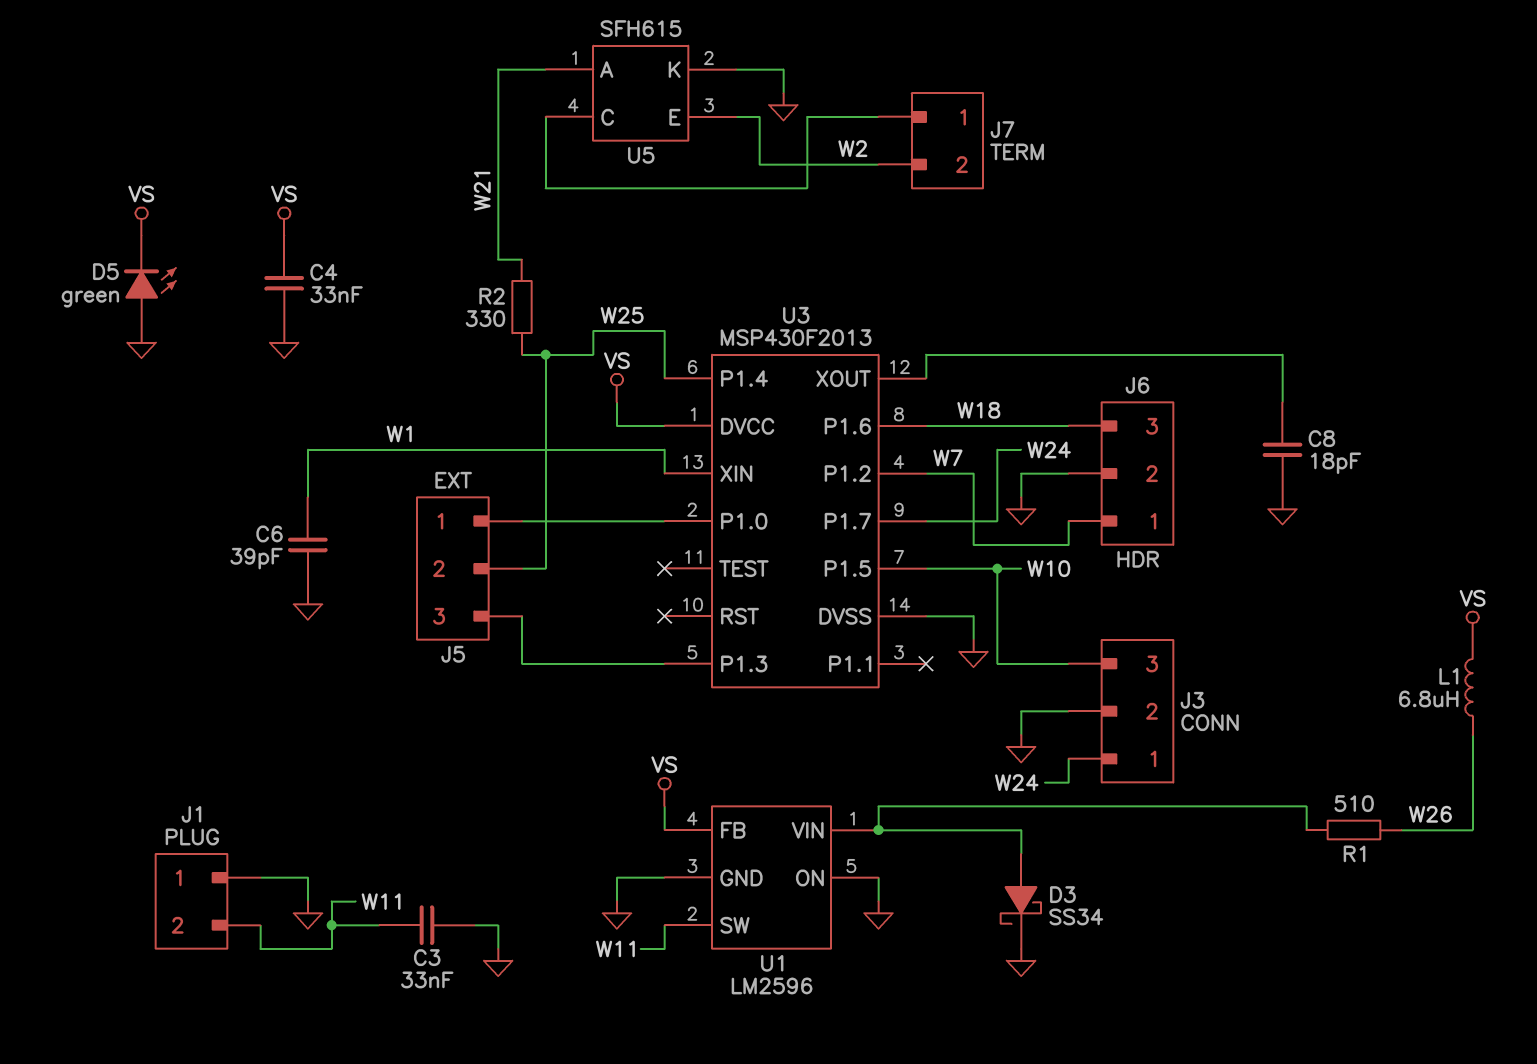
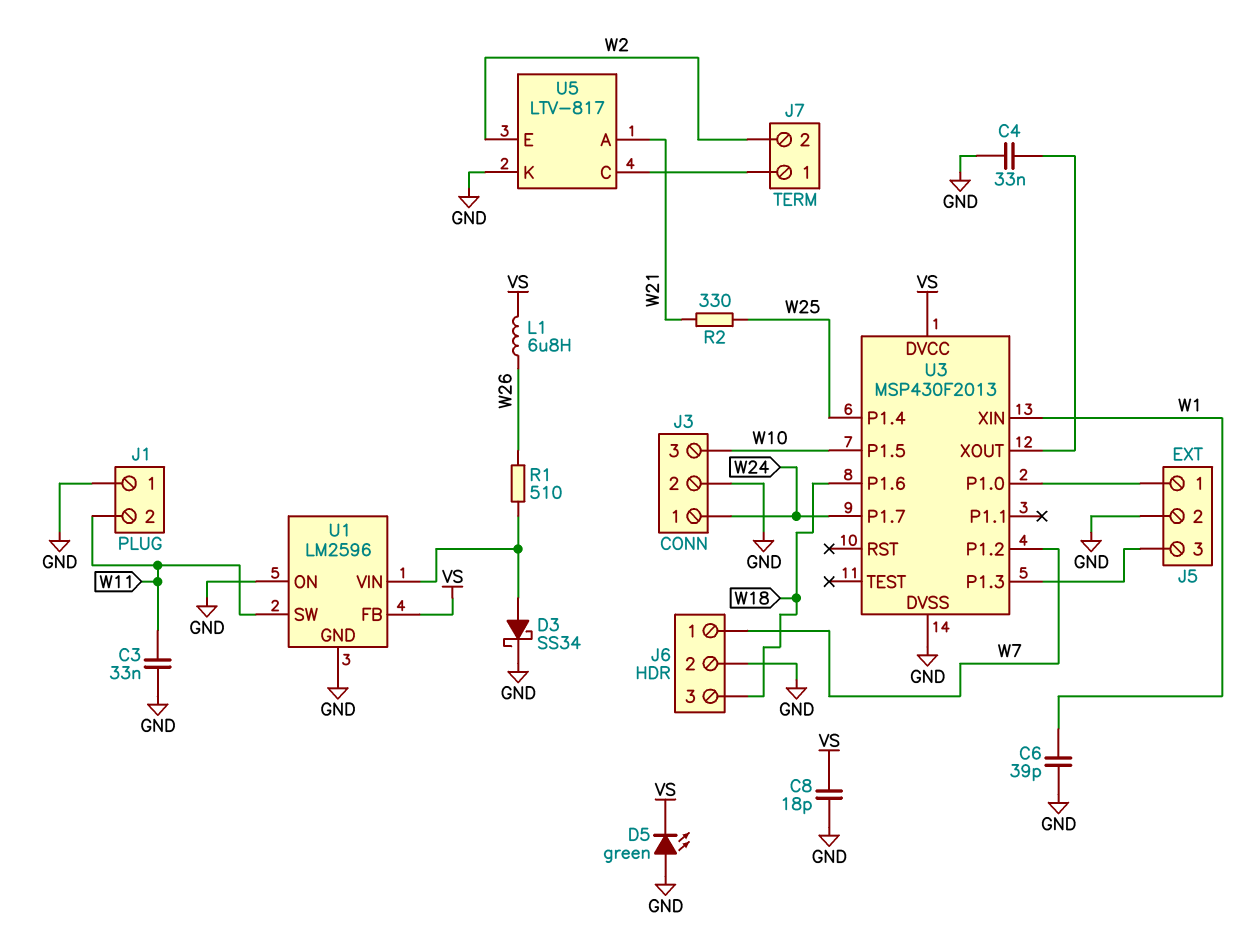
C4: 33nF (GND, VS) -> 33nF (GND, U3/XOUT)
C8: 18pF (GND, U3/XOUT) -> 18pF (GND, VS)
J5 pin 2: W25 -> GND
U5: SFH615 -> LTV-817

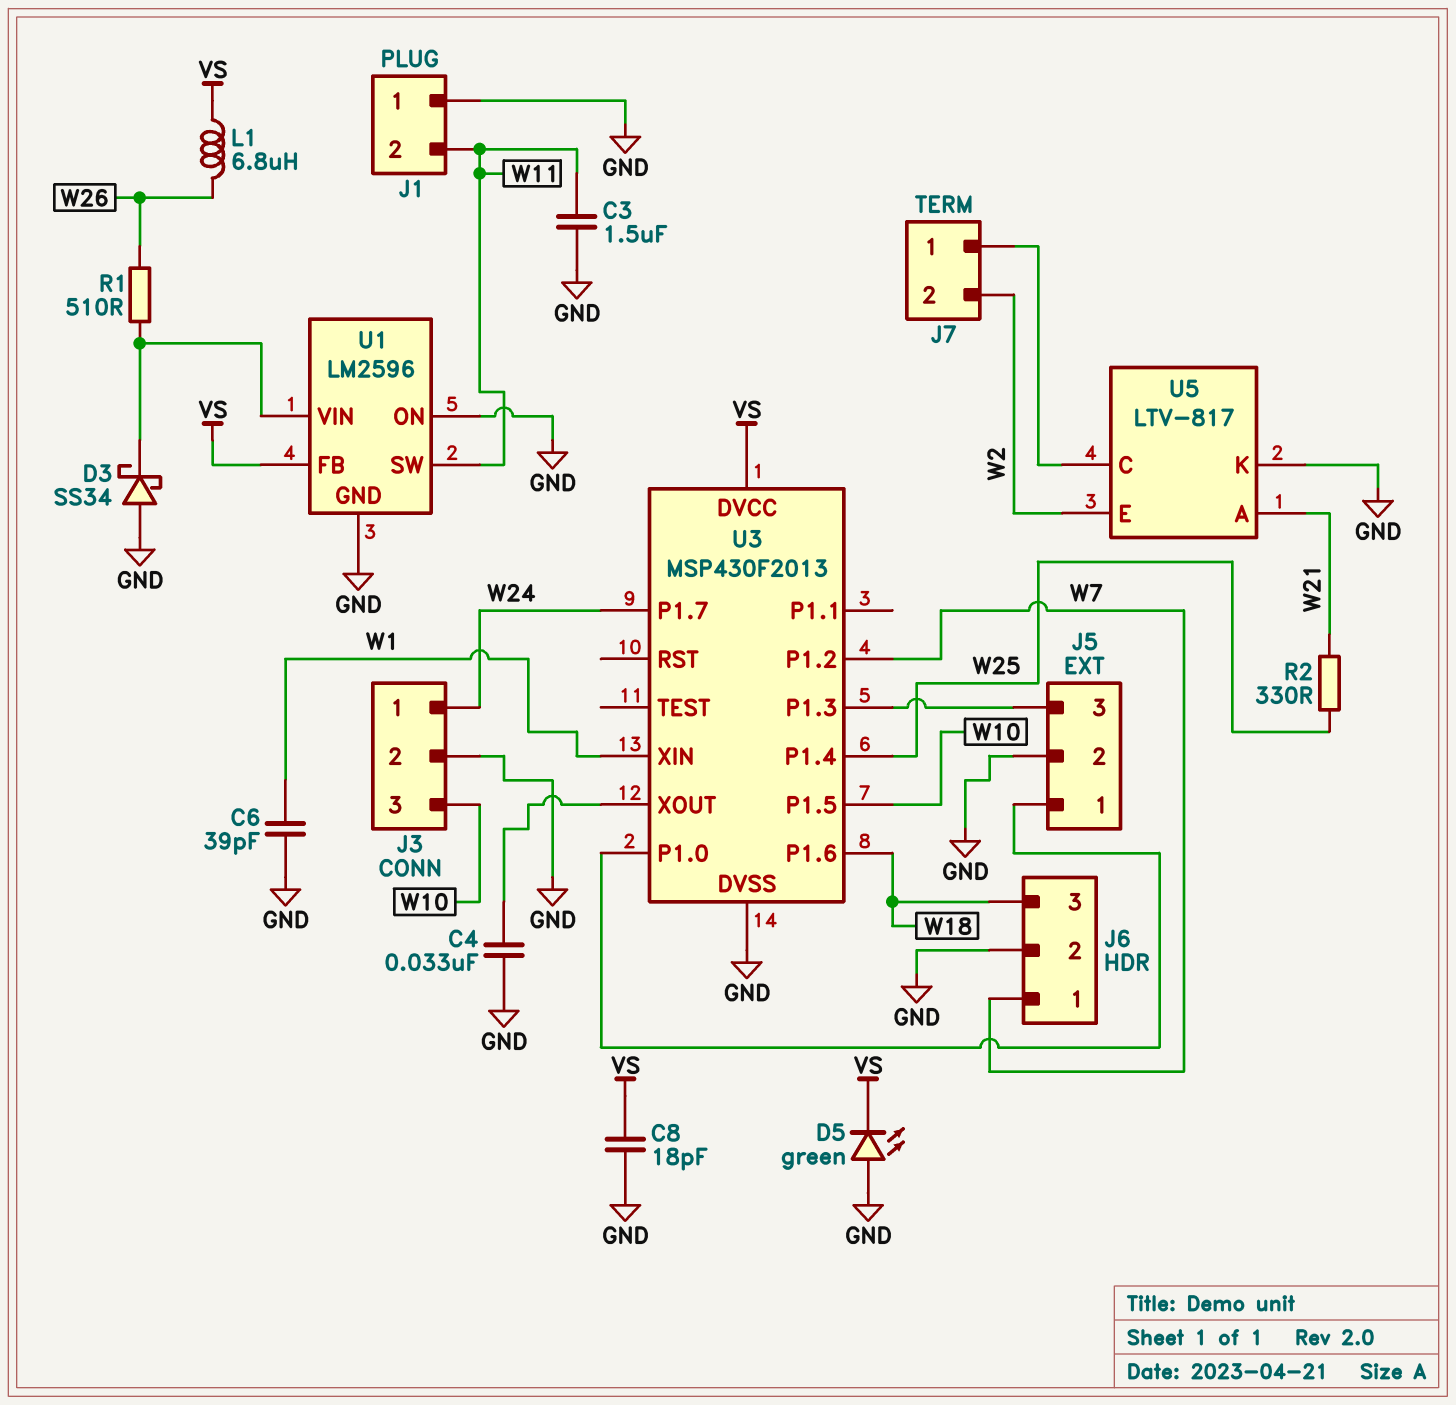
C3: 33nF (GND, W11) -> 1.5uF (GND, W11)
D3: schottky SS34 (A U1/VIN, K GND) -> schottky SS34 (A GND, K U1/VIN)

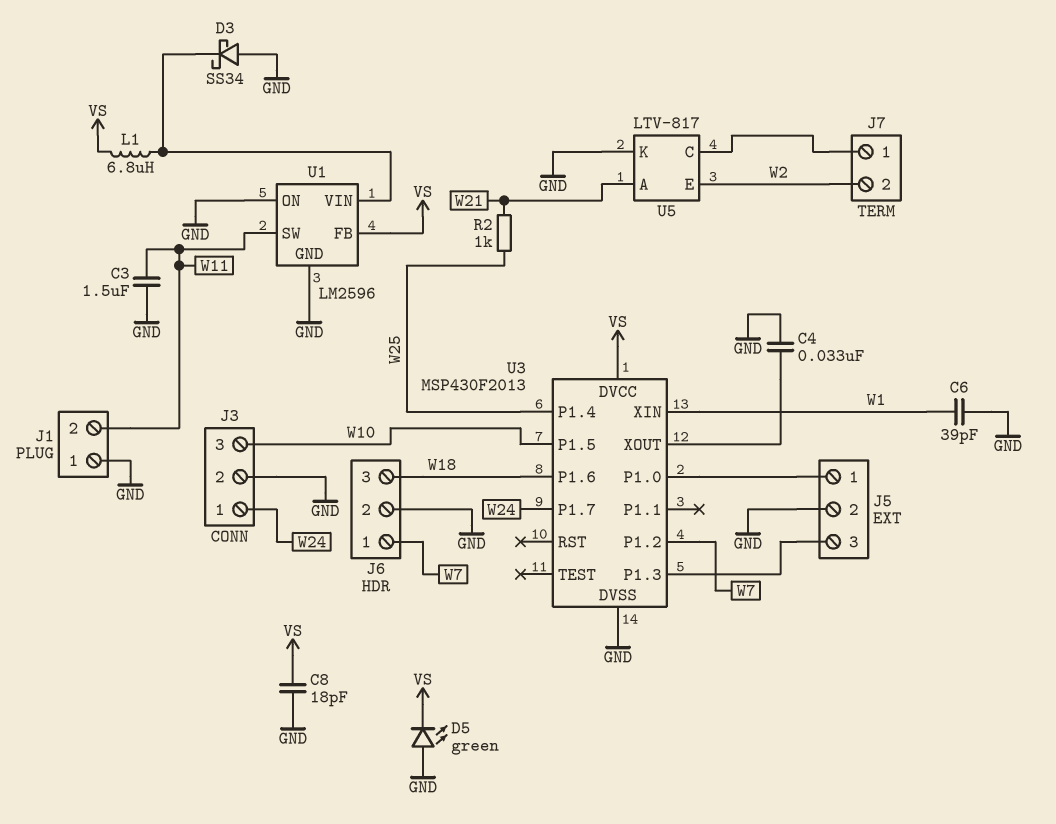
L1: 6.8uH (VS, W26) -> 6.8uH (U1/VIN, VS)
R1: 510 (U1/VIN, W26) -> none
R2: 330 (W21, W25) -> 1k (W21, W25)

